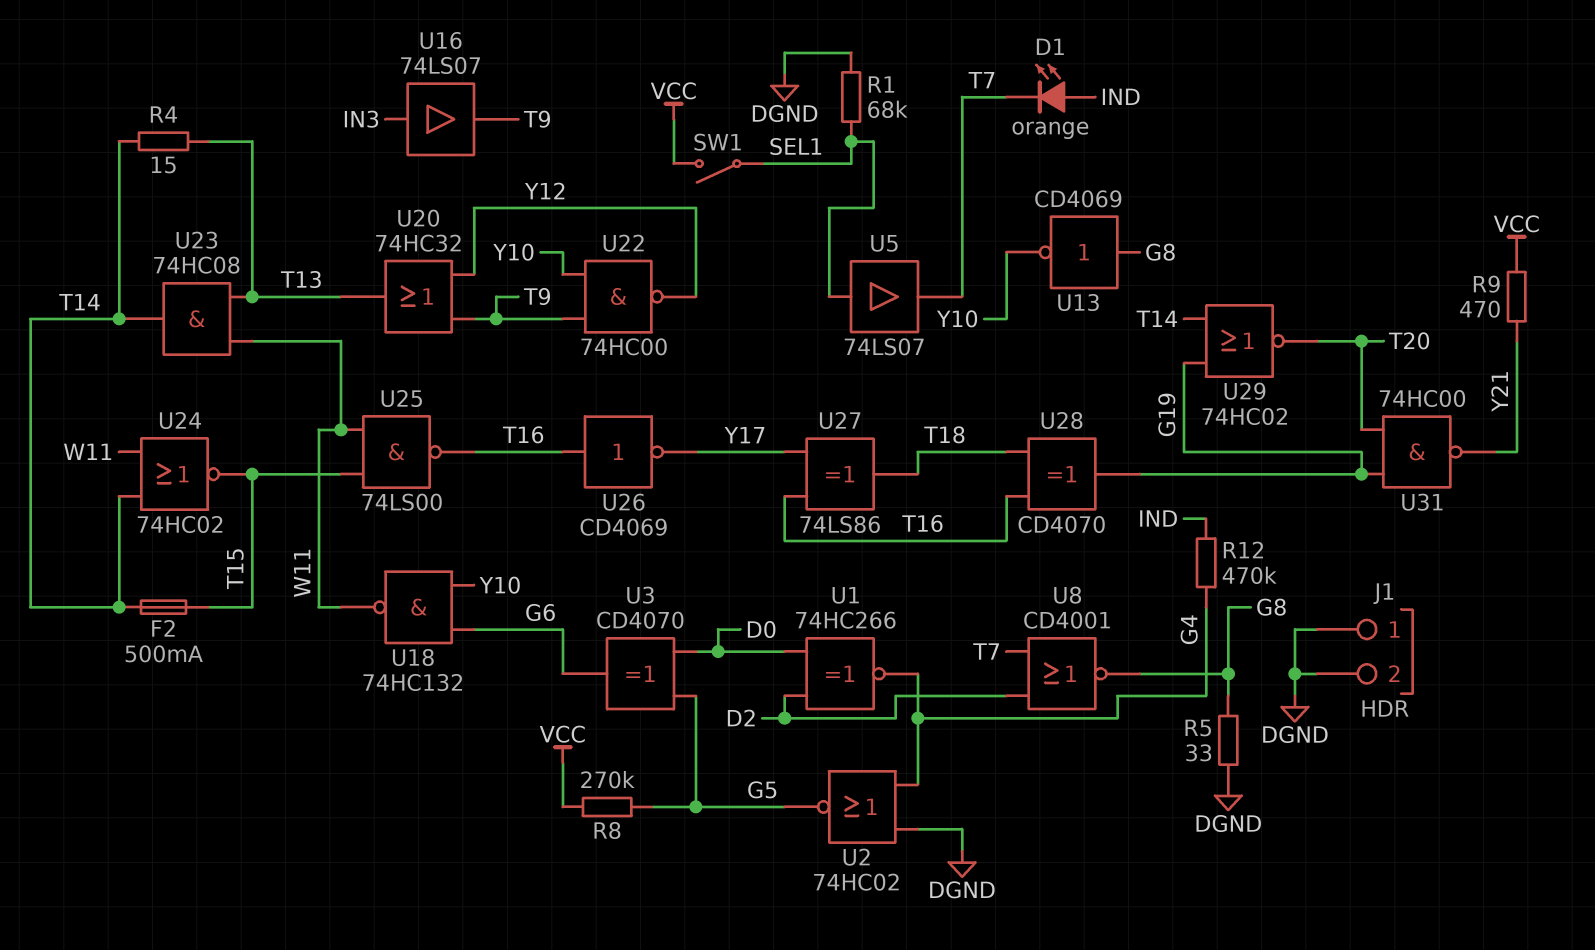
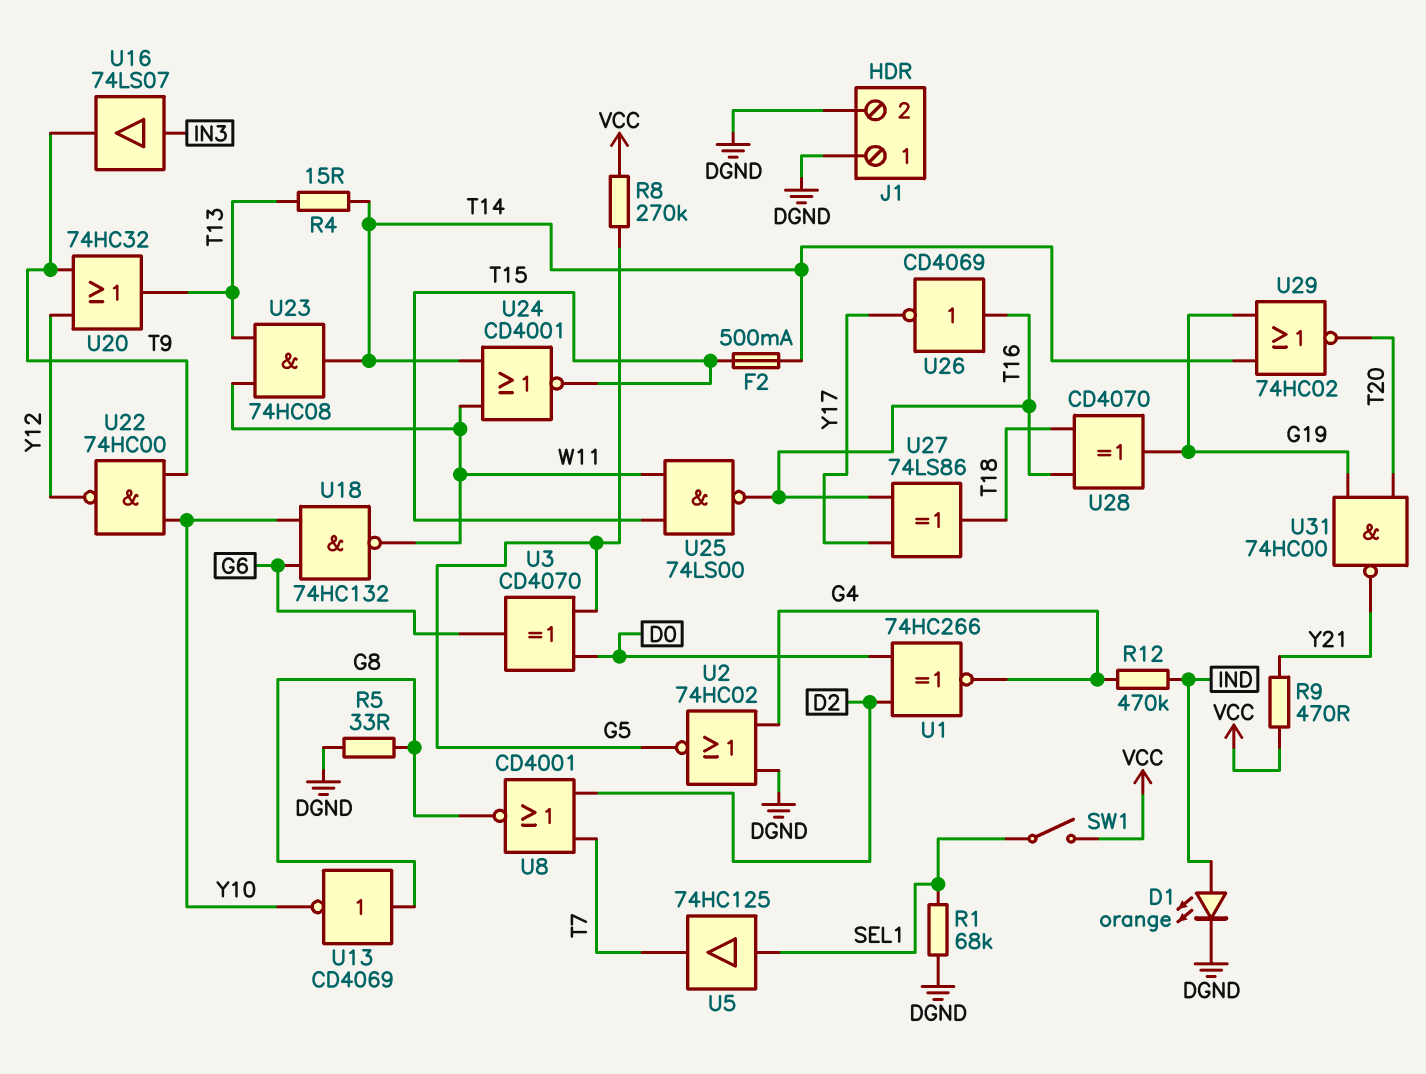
D1: LED orange (A IND, K T7) -> LED orange (A IND, K DGND)
U5: buffer 74LS07 (in SEL1, out T7) -> buffer 74HC125 (in SEL1, out T7)
U24: NOR 74HC02 (in T14, in W11, out T15) -> NOR CD4001 (in T14, in W11, out T15)

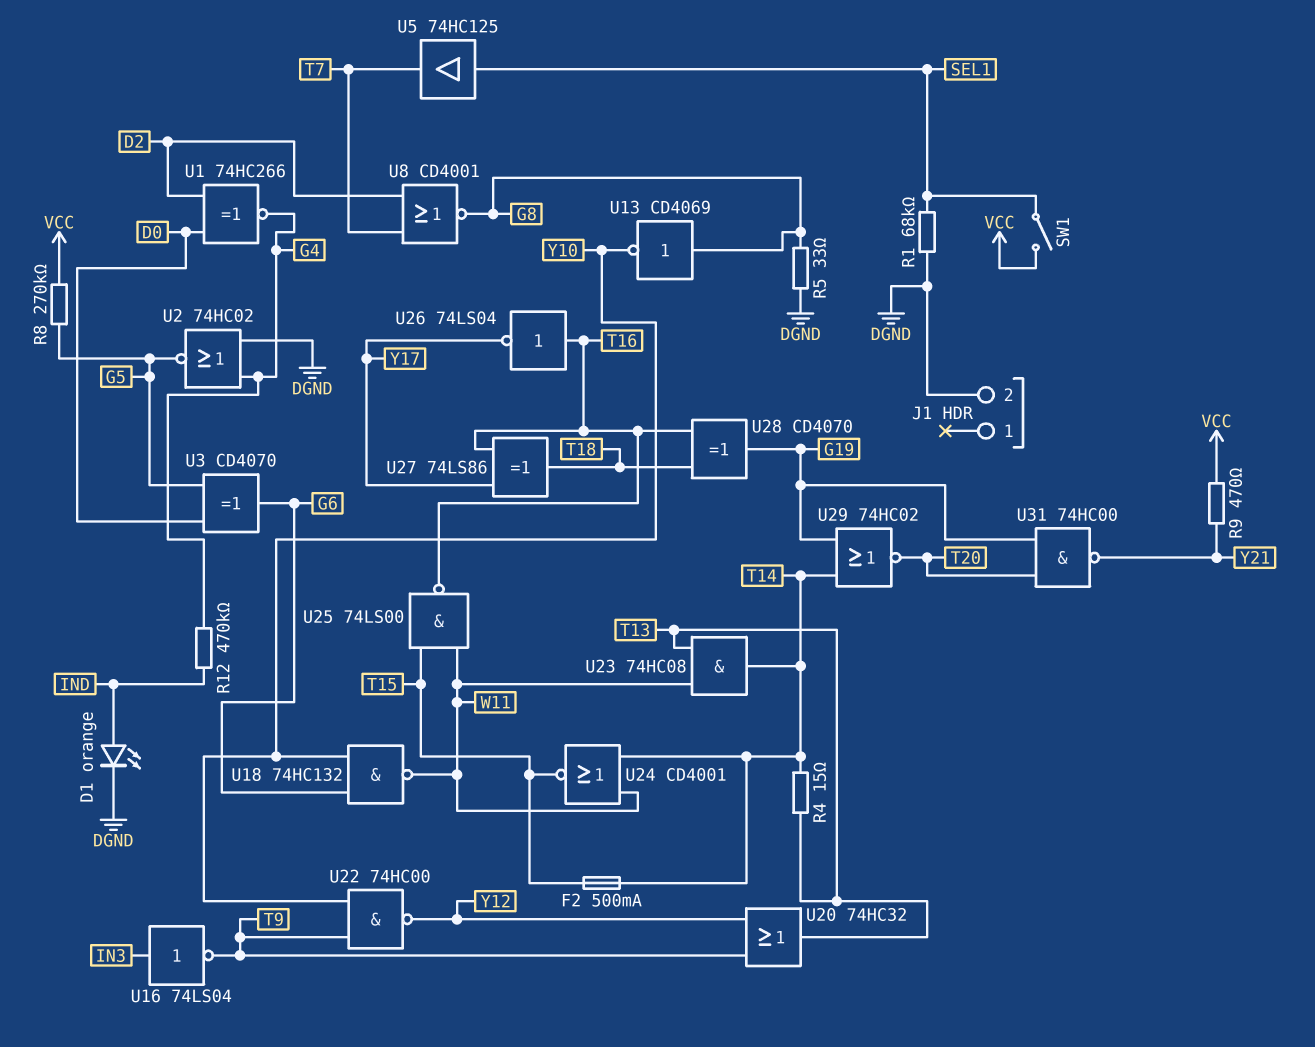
J1 pin 1: DGND -> none
U16: buffer 74LS07 (in IN3, out T9) -> NOT 74LS04 (in IN3, out T9)
U26: NOT CD4069 (in T16, out Y17) -> NOT 74LS04 (in T16, out Y17)

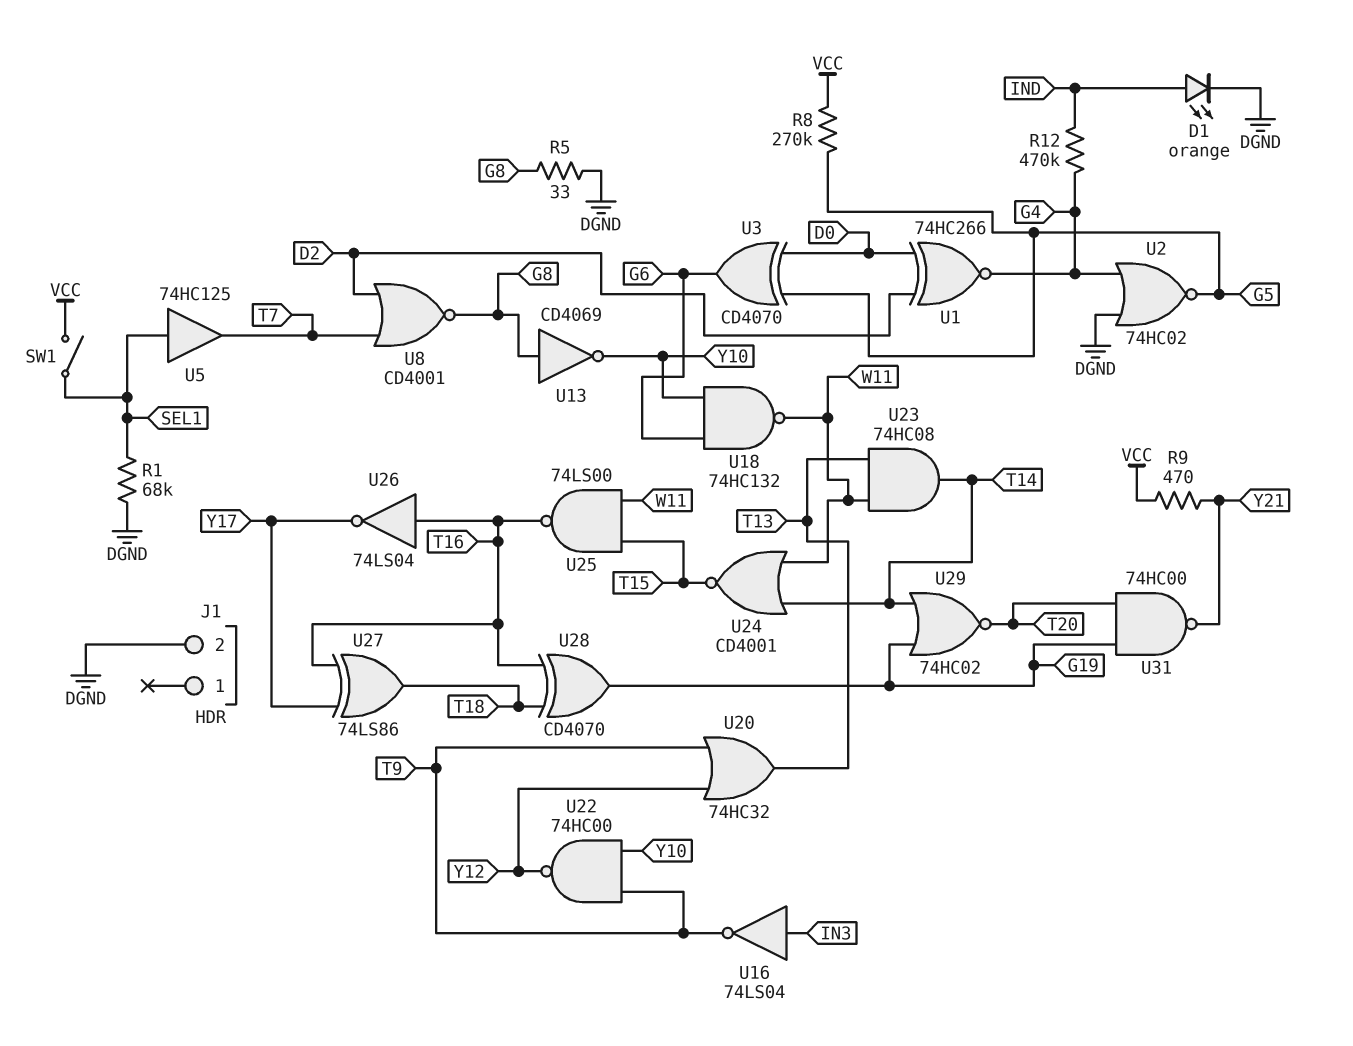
F2: 500mA (T14, T15) -> none
R4: 15 (T13, T14) -> none

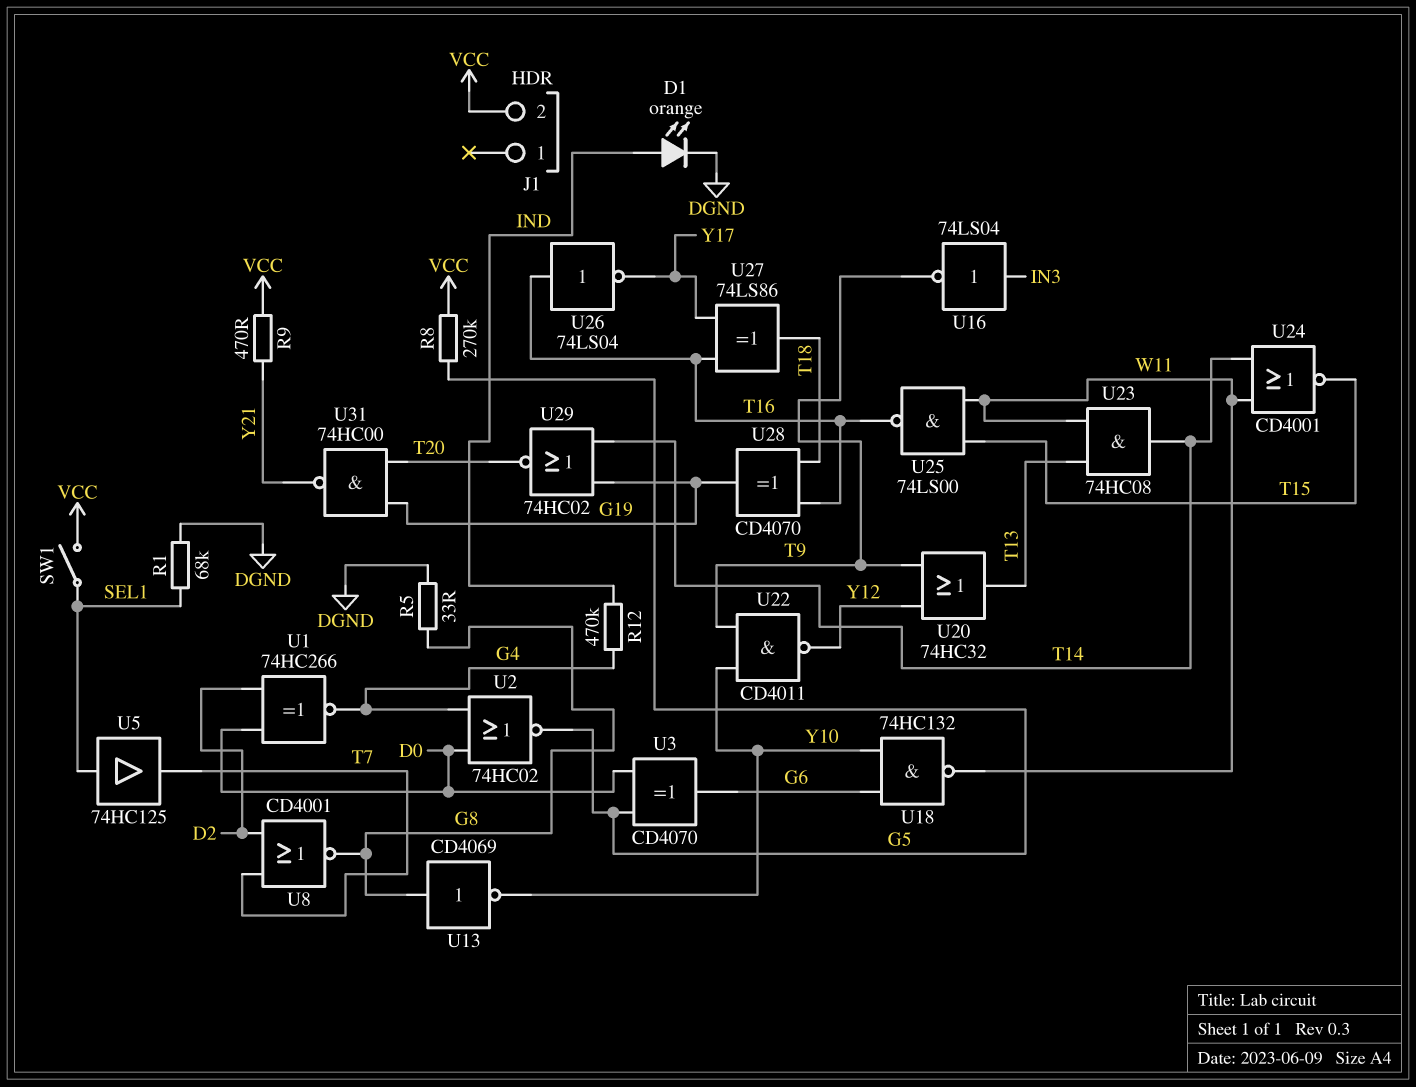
J1 pin 2: DGND -> VCC
U2: NOR 74HC02 (in DGND, in G4, out G5) -> NOR 74HC02 (in D0, in G4, out G5)
U22: NAND 74HC00 (in T9, in Y10, out Y12) -> NAND CD4011 (in T9, in Y10, out Y12)

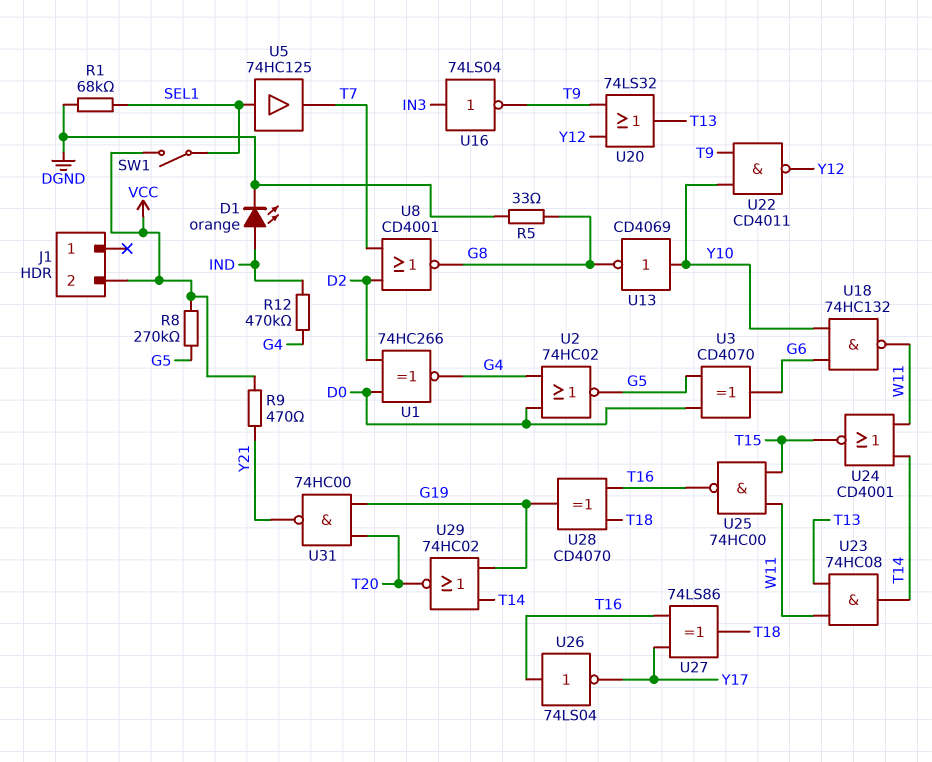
U13: NOT CD4069 (in G8, out Y10) -> NOT CD4069 (in Y10, out G8)
U20: OR 74HC32 (in T9, in Y12, out T13) -> OR 74LS32 (in T9, in Y12, out T13)
U25: NAND 74LS00 (in T15, in W11, out T16) -> NAND 74HC00 (in T15, in W11, out T16)

